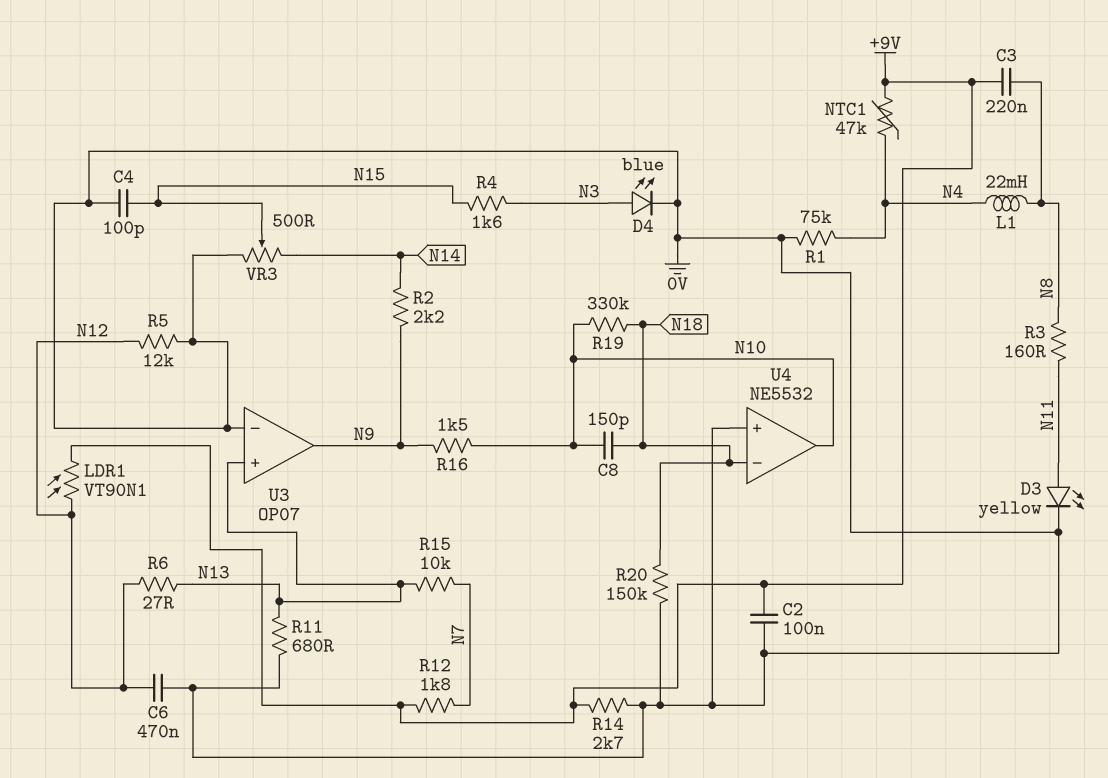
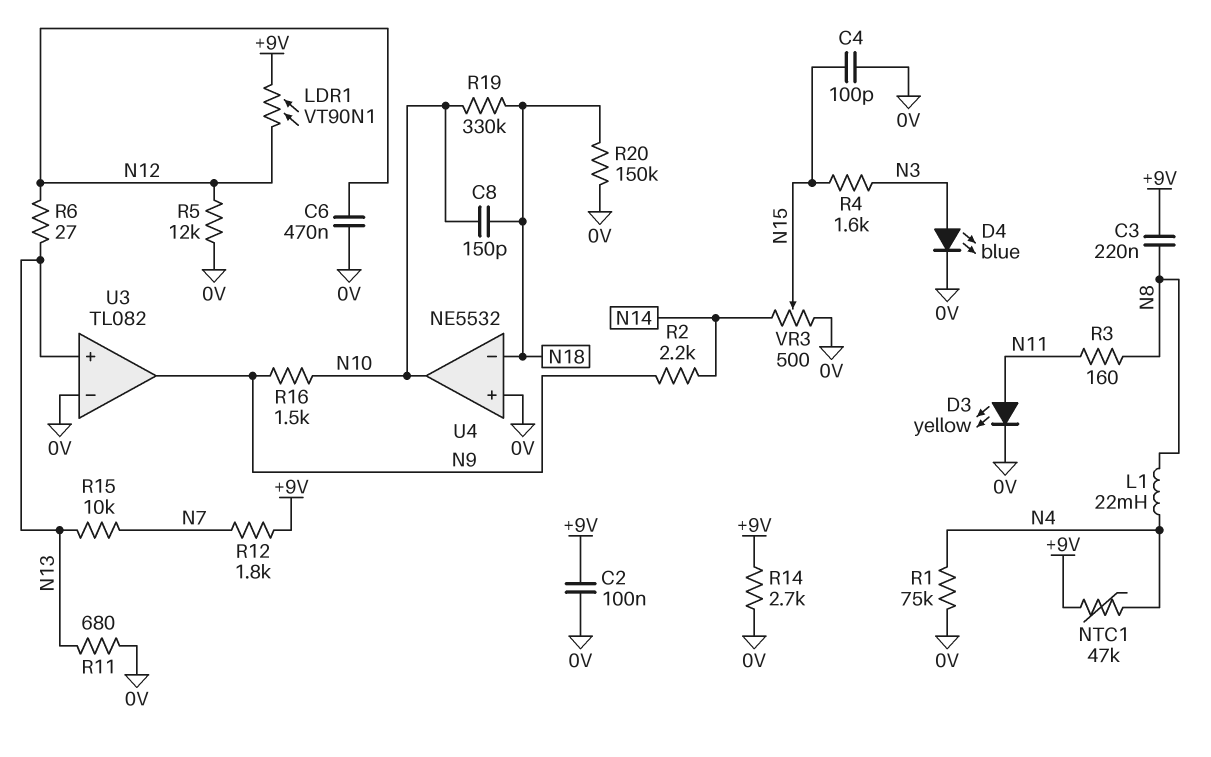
U3: OP07 -> TL082

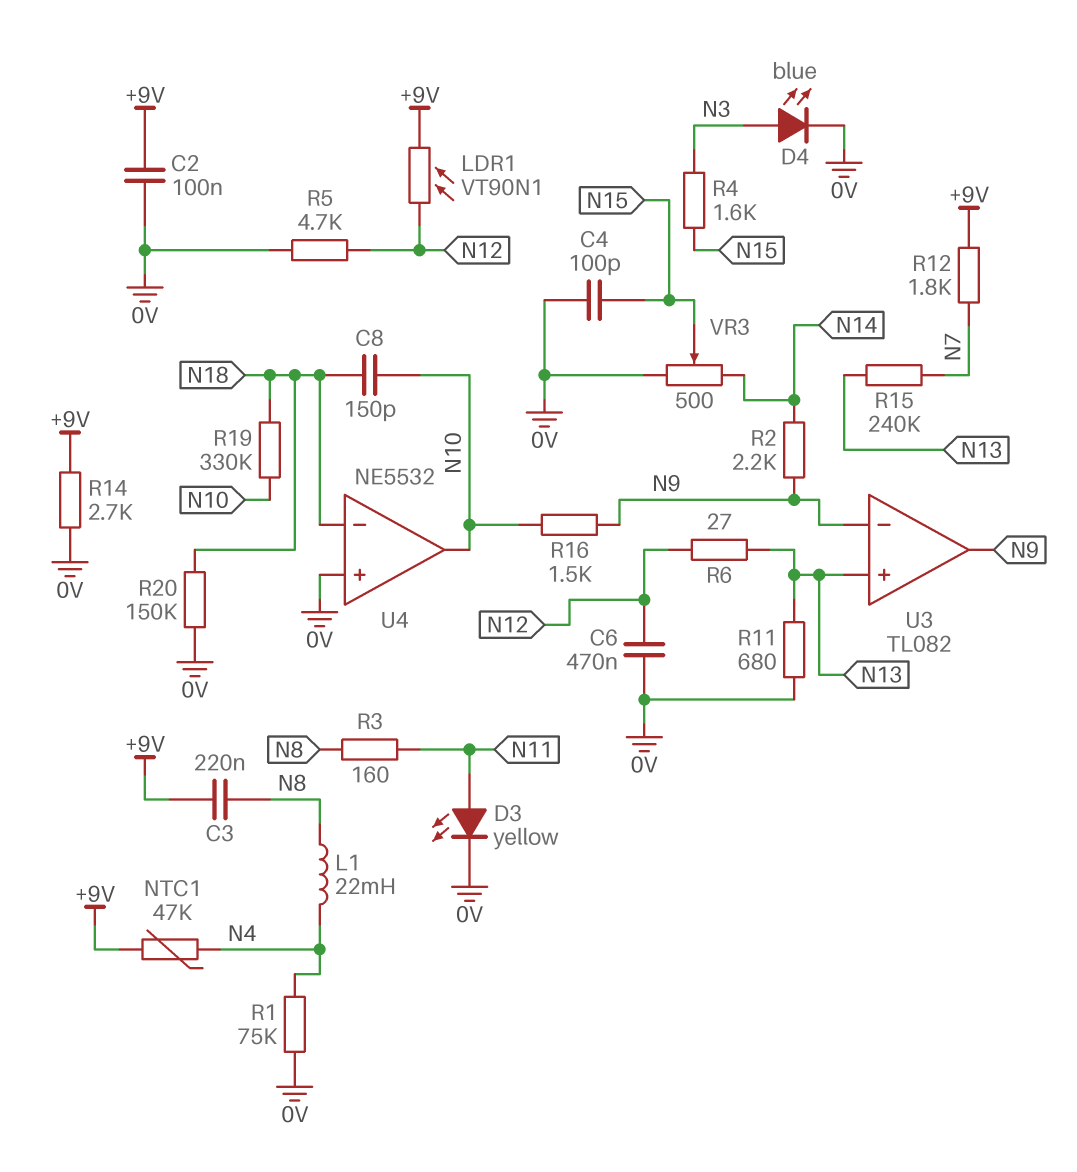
R5: 12k (0V, N12) -> 4.7k (0V, N12)
R15: 10k (N7, N13) -> 240k (N7, N13)
U3 pin in-: 0V -> N9

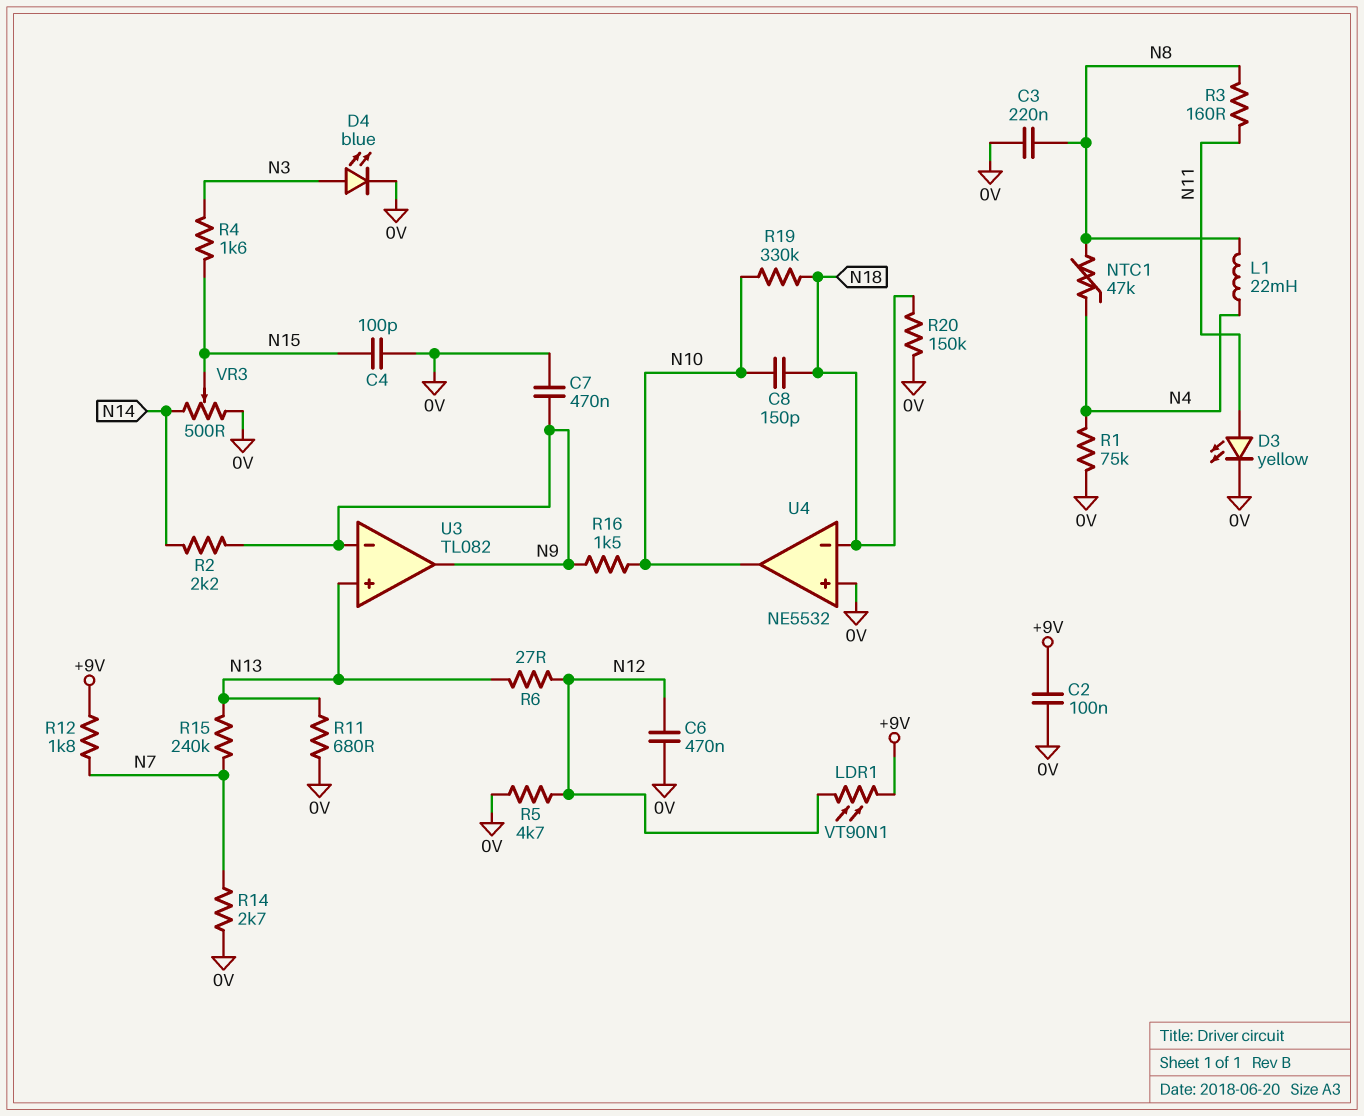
C3: 220nF (+9V, N8) -> 220nF (0V, N8)
C7: none -> 470nF (0V, N9)
NTC1: 47k (+9V, N4) -> 47k (N4, N8)
R14: 2.7k (+9V, 0V) -> 2.7k (0V, N7)

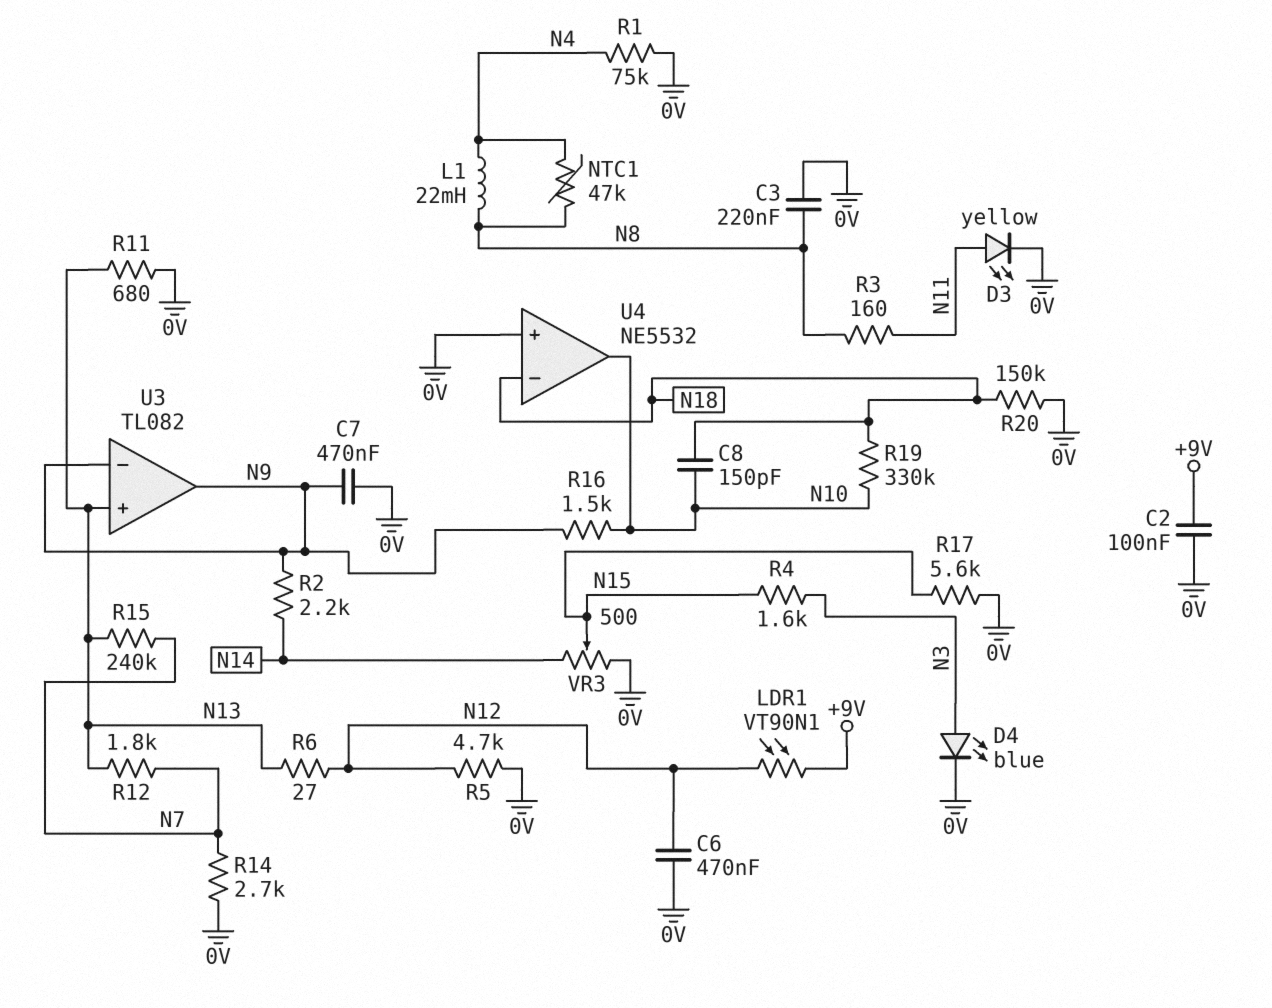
C4: 100pF (0V, N15) -> none
R12: 1.8k (+9V, N7) -> 1.8k (N7, N13)
R17: none -> 5.6k (0V, N15)

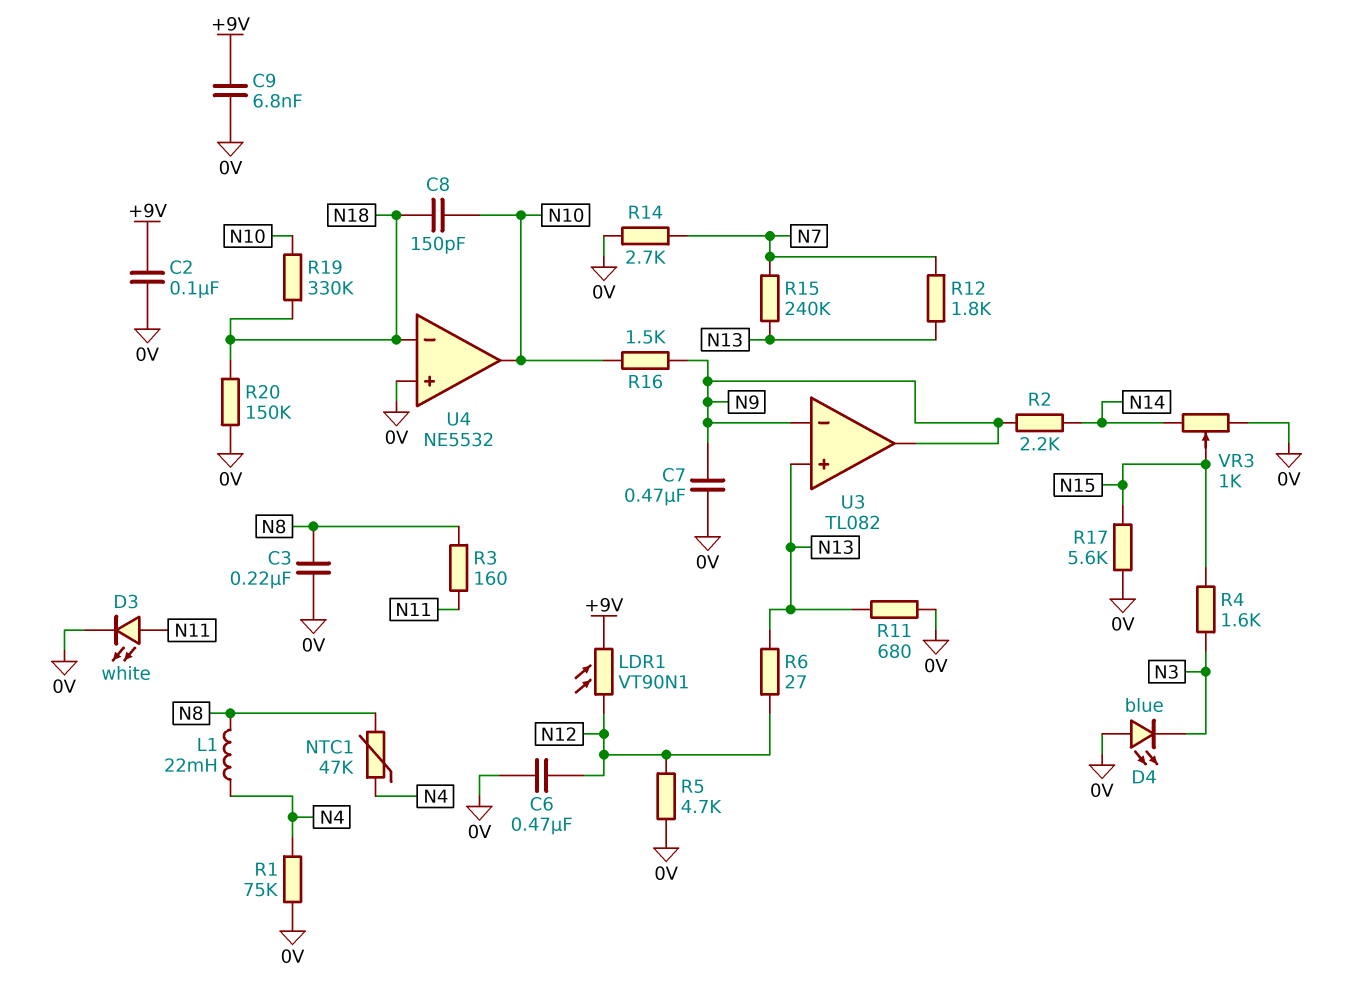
C9: none -> 6.8nF (+9V, 0V)
D3: LED yellow (A N11, K 0V) -> LED white (A N11, K 0V)
D4: LED blue (A N3, K 0V) -> LED blue (A 0V, K N3)
VR3: 500 (0V, N14, wiper N15) -> 1k (0V, N14, wiper N15)

